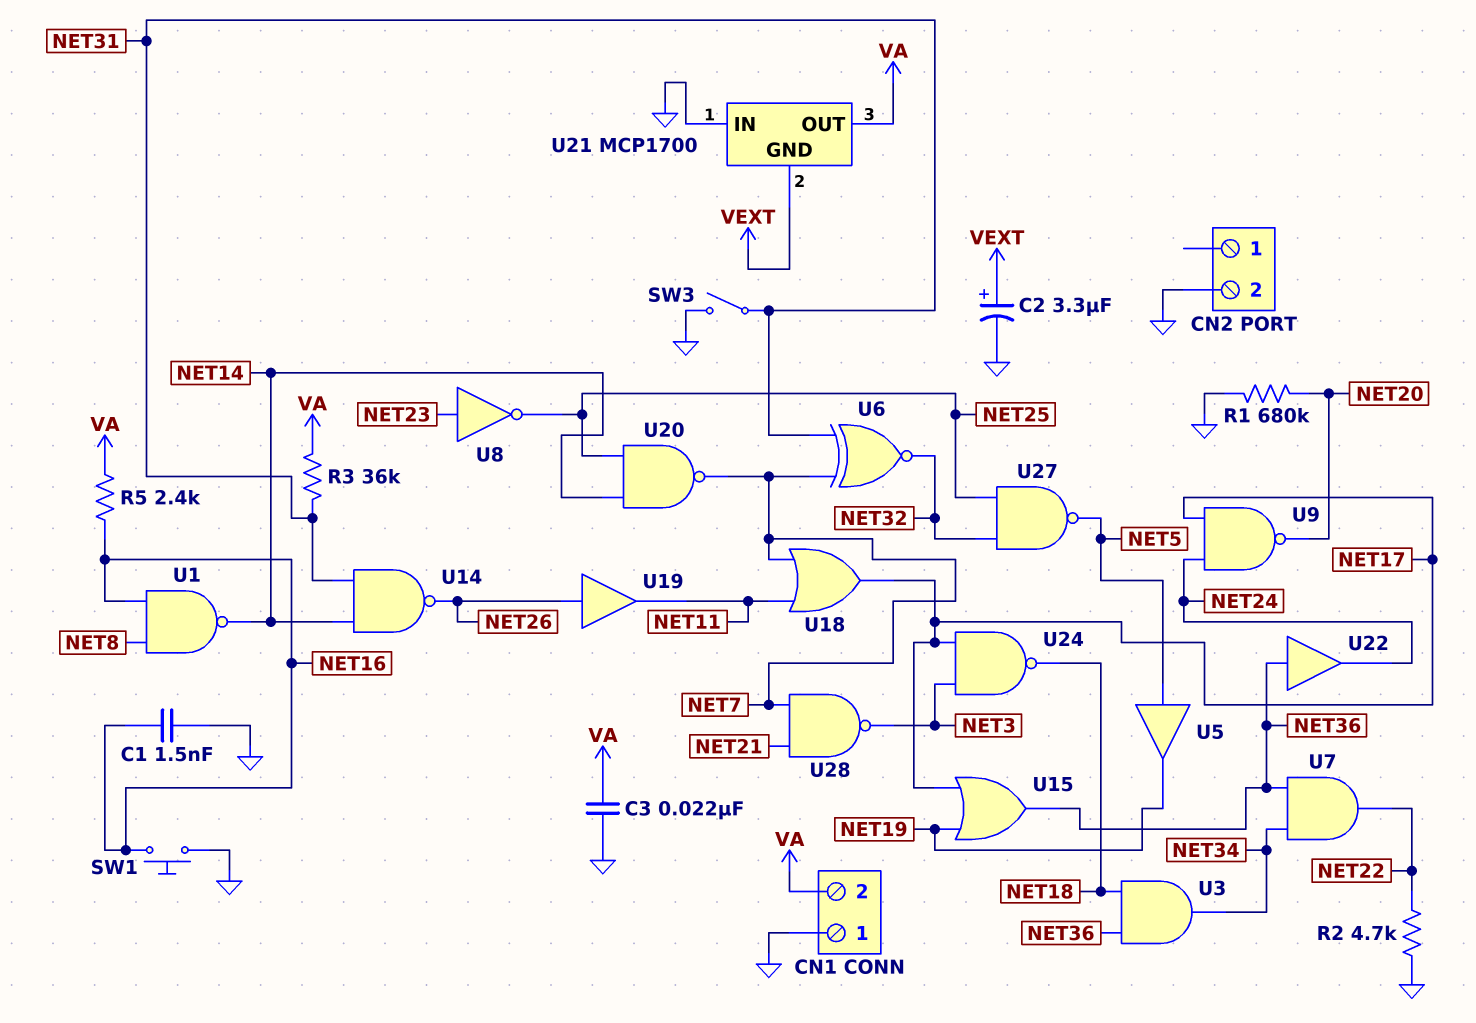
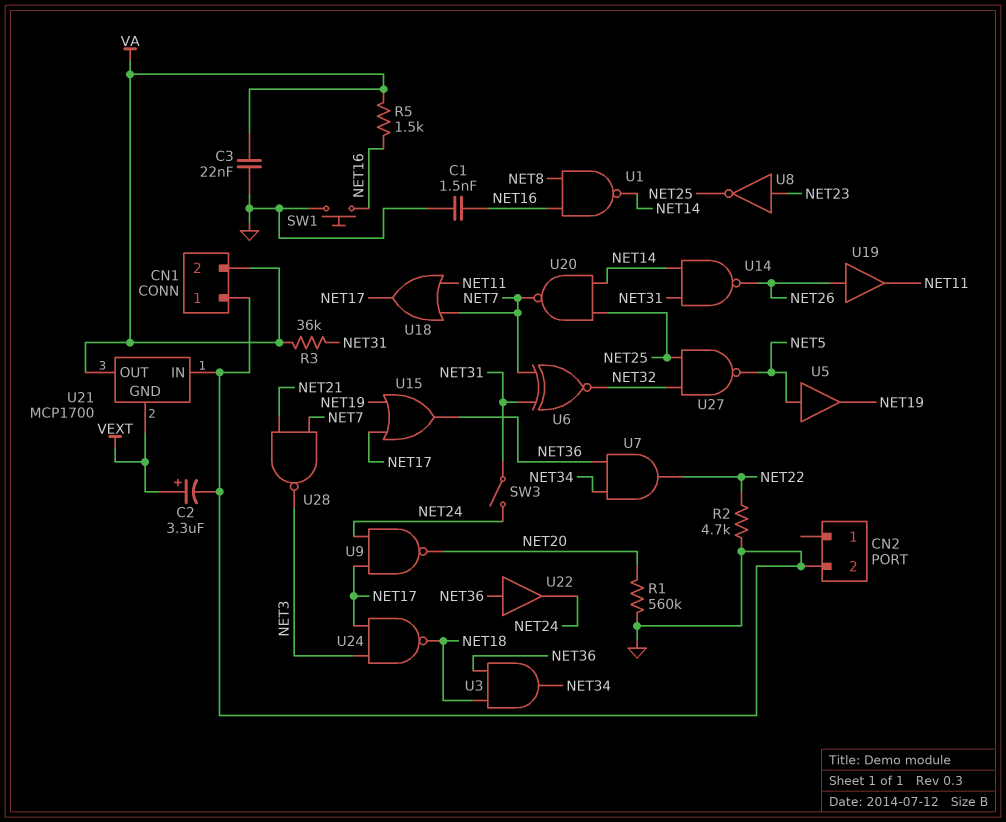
R1: 680k (GND, NET20) -> 560k (GND, NET20)
R5: 2.4k (NET16, VA) -> 1.5k (NET16, VA)
SW3: switch (GND, NET31) -> switch (NET24, NET31)

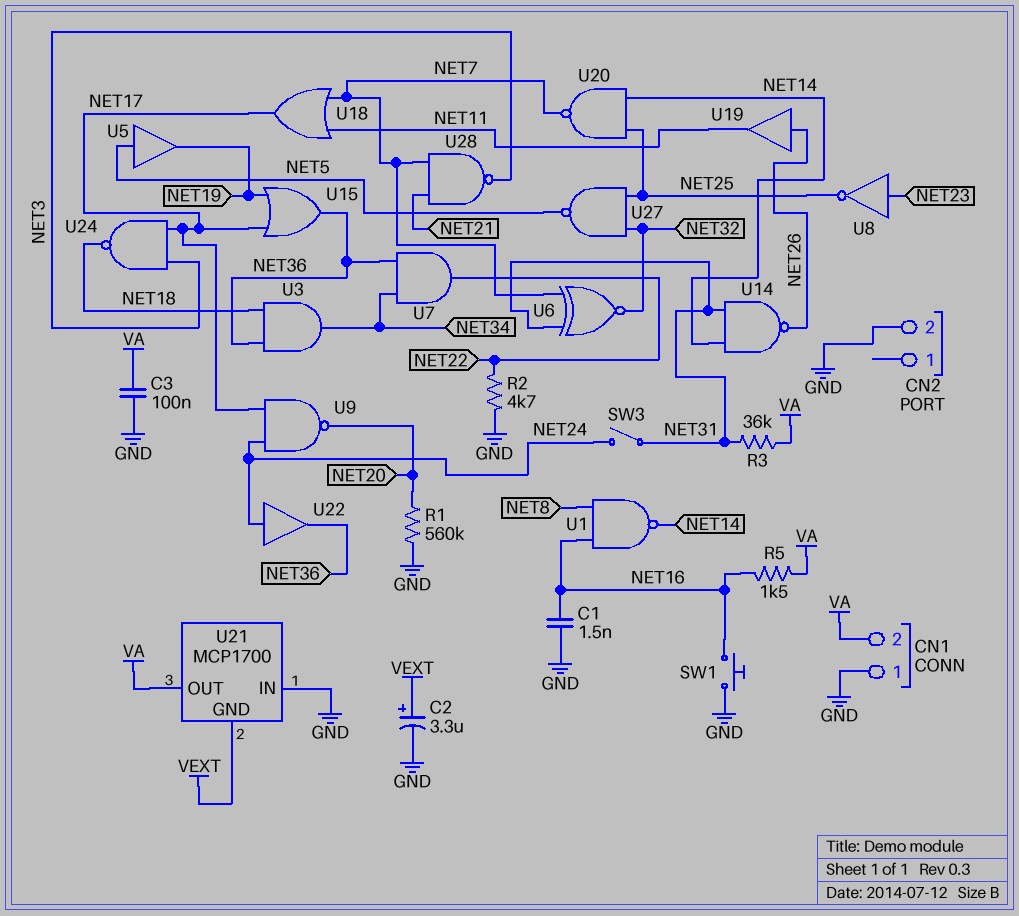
C3: 22nF (GND, VA) -> 100nF (GND, VA)
U22: buffer (in NET36, out NET24) -> buffer (in NET24, out NET36)

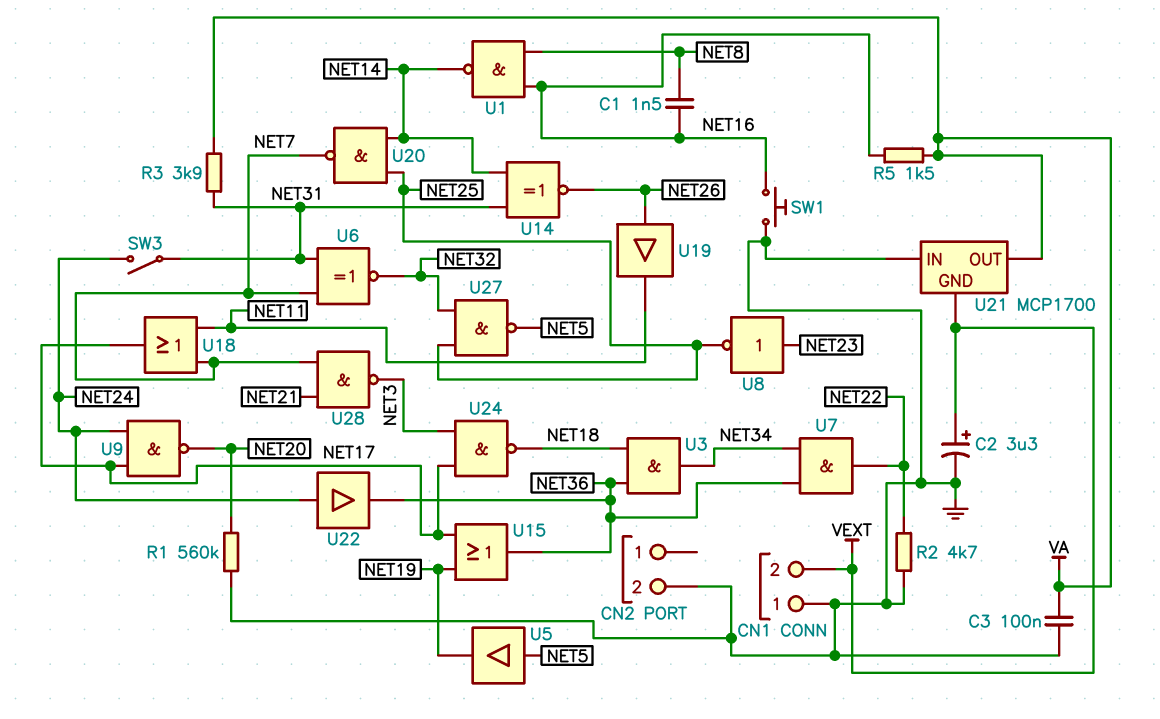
C1: 1.5nF (GND, NET16) -> 1.5nF (NET8, NET16)
CN1 pin 2: VA -> VEXT
R3: 36k (NET31, VA) -> 3.9k (NET31, VA)
U14: NAND (in NET14, in NET31, out NET26) -> XNOR (in NET14, in NET31, out NET26)

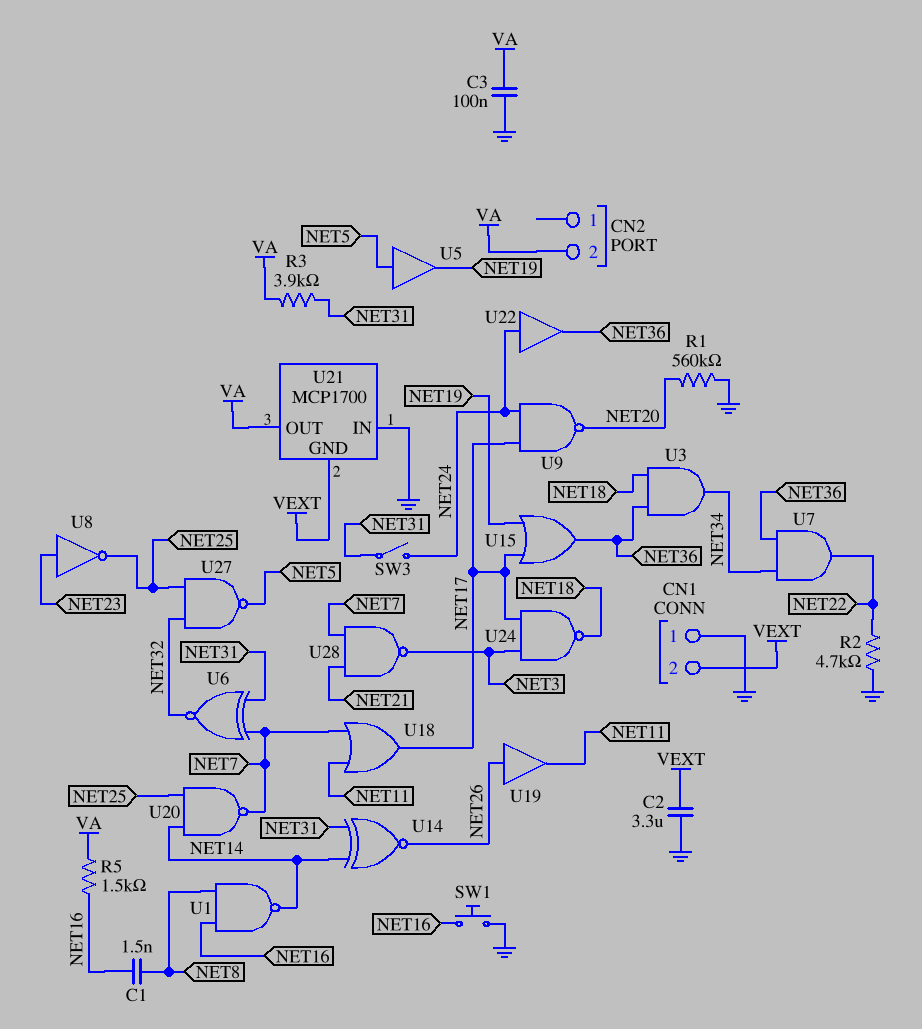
C2: 3.3uF (plus VEXT, minus GND) -> 3.3uF (GND, VEXT)
CN2 pin 2: GND -> VA

